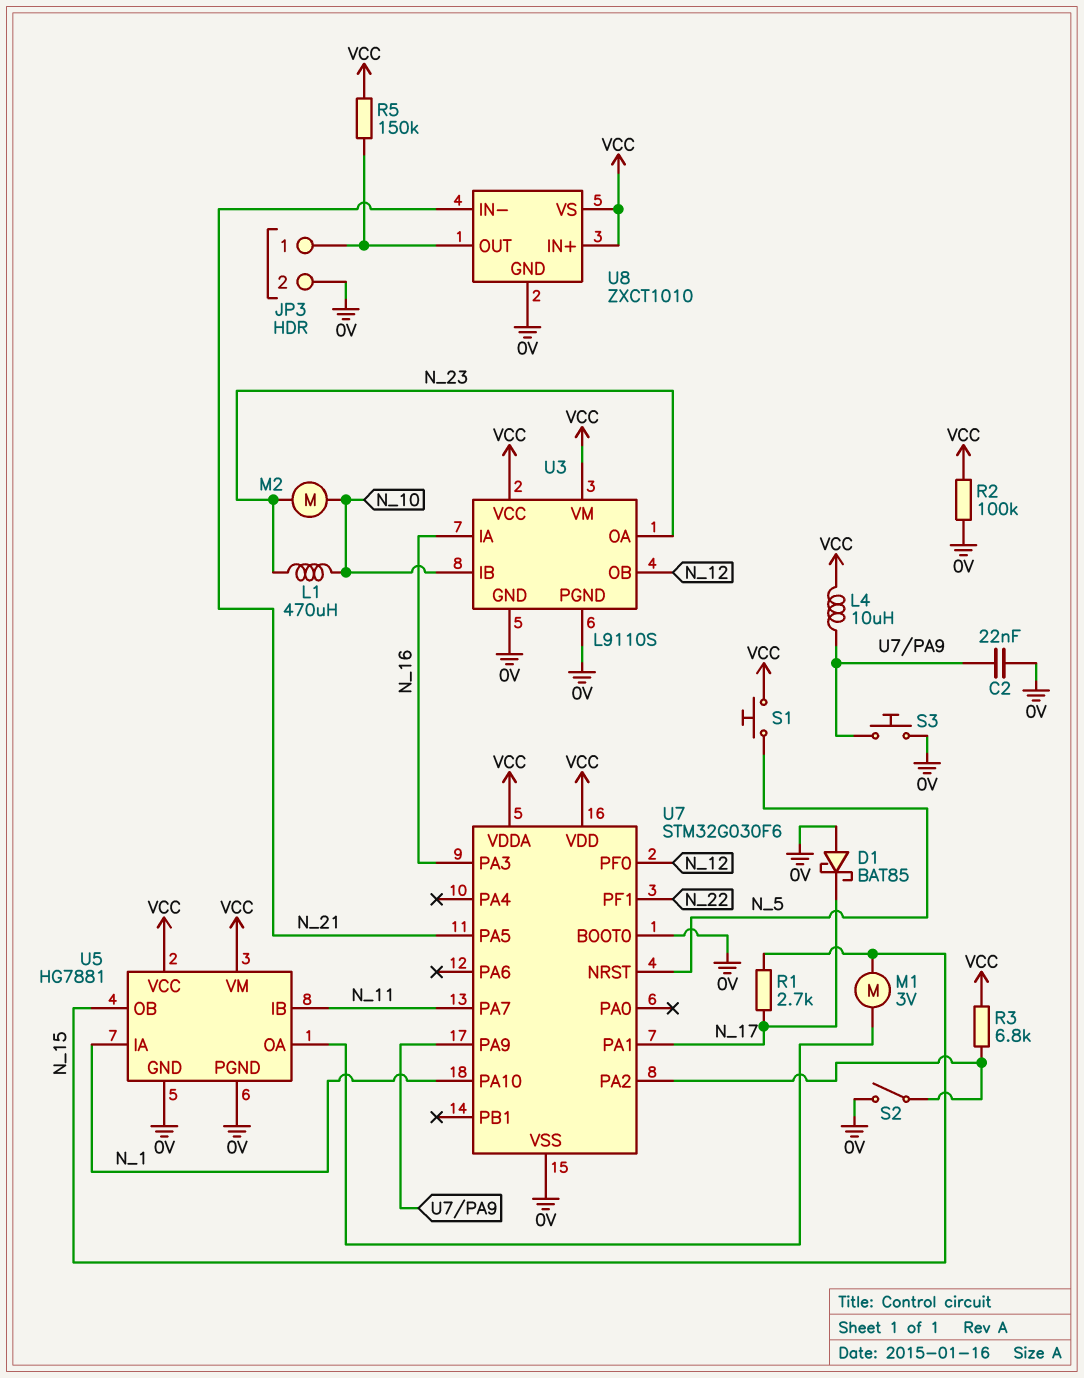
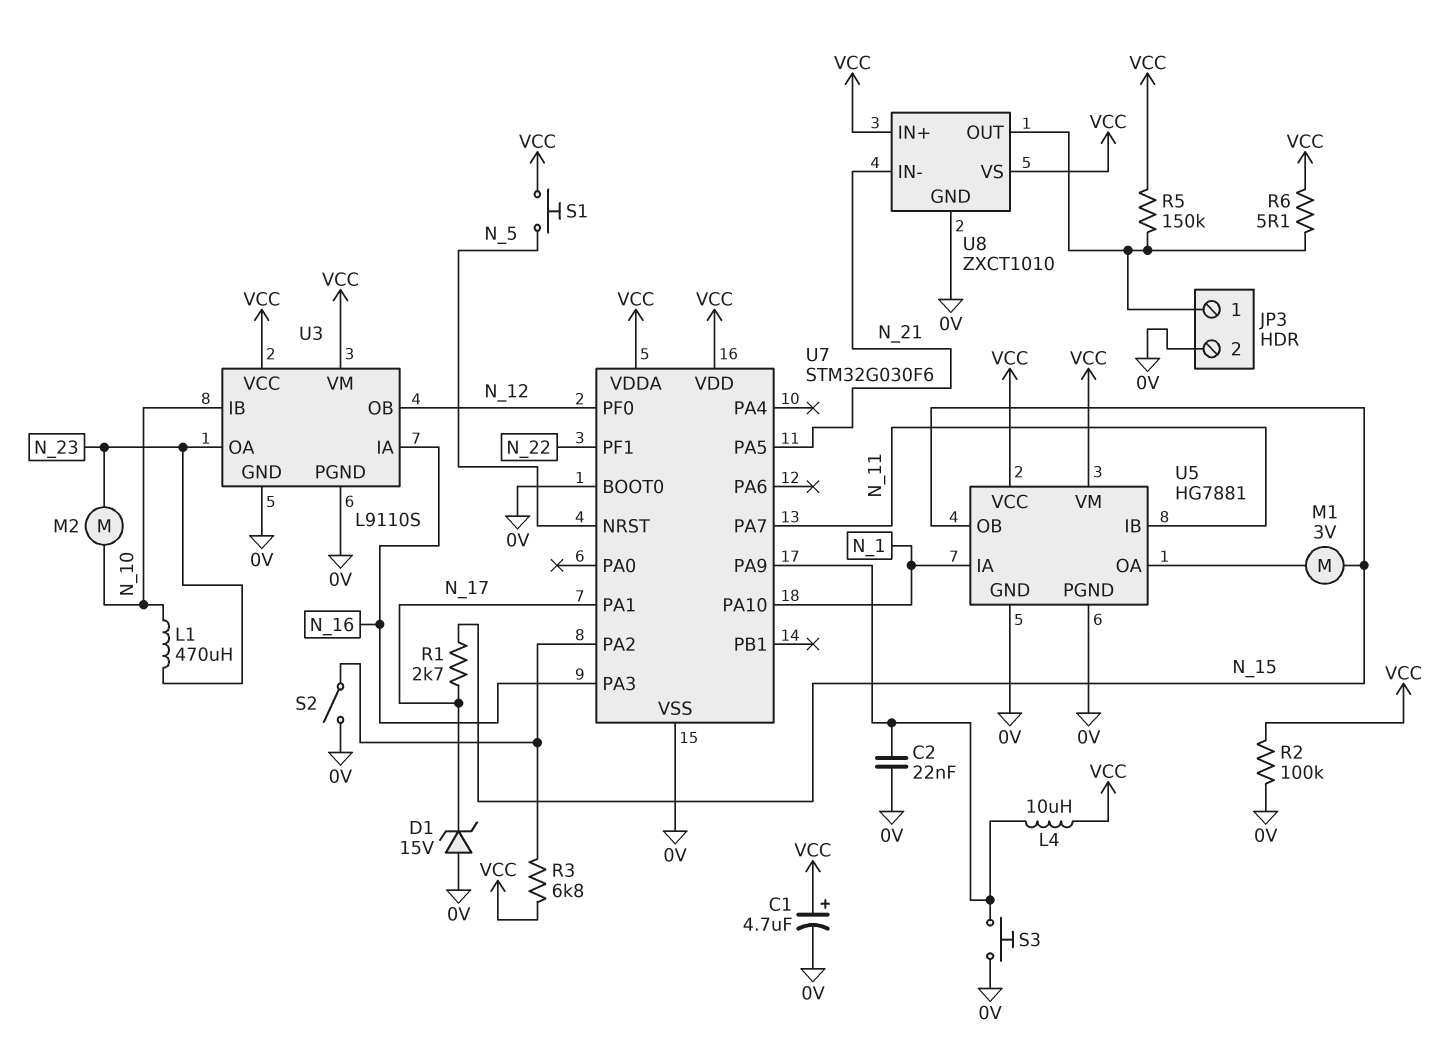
C1: none -> 4.7uF (plus VCC, minus 0V)
D1: schottky BAT85 (A 0V, K N_17) -> zener 15V (A 0V, K N_17)
R6: none -> 5.1 (JP3/1, VCC)

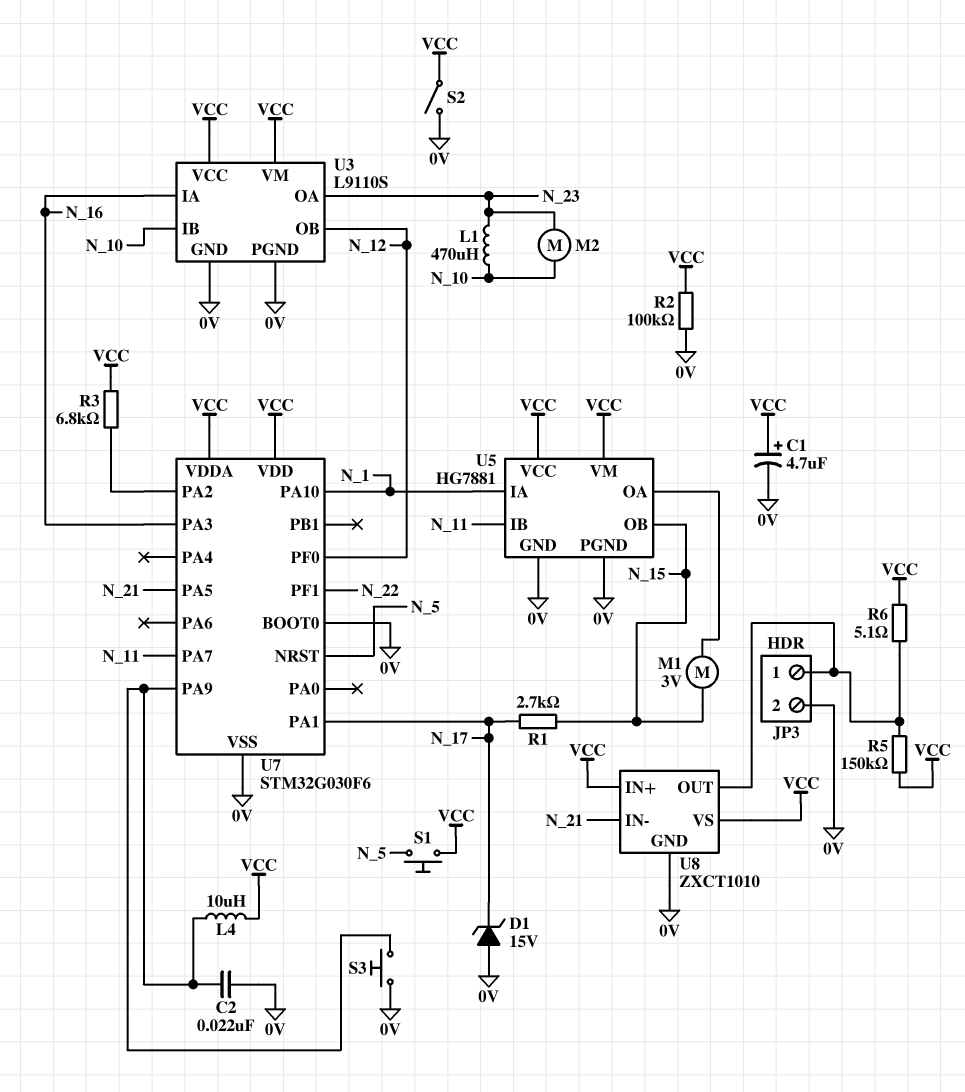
S2: switch (0V, U7/PA2) -> switch (0V, VCC)

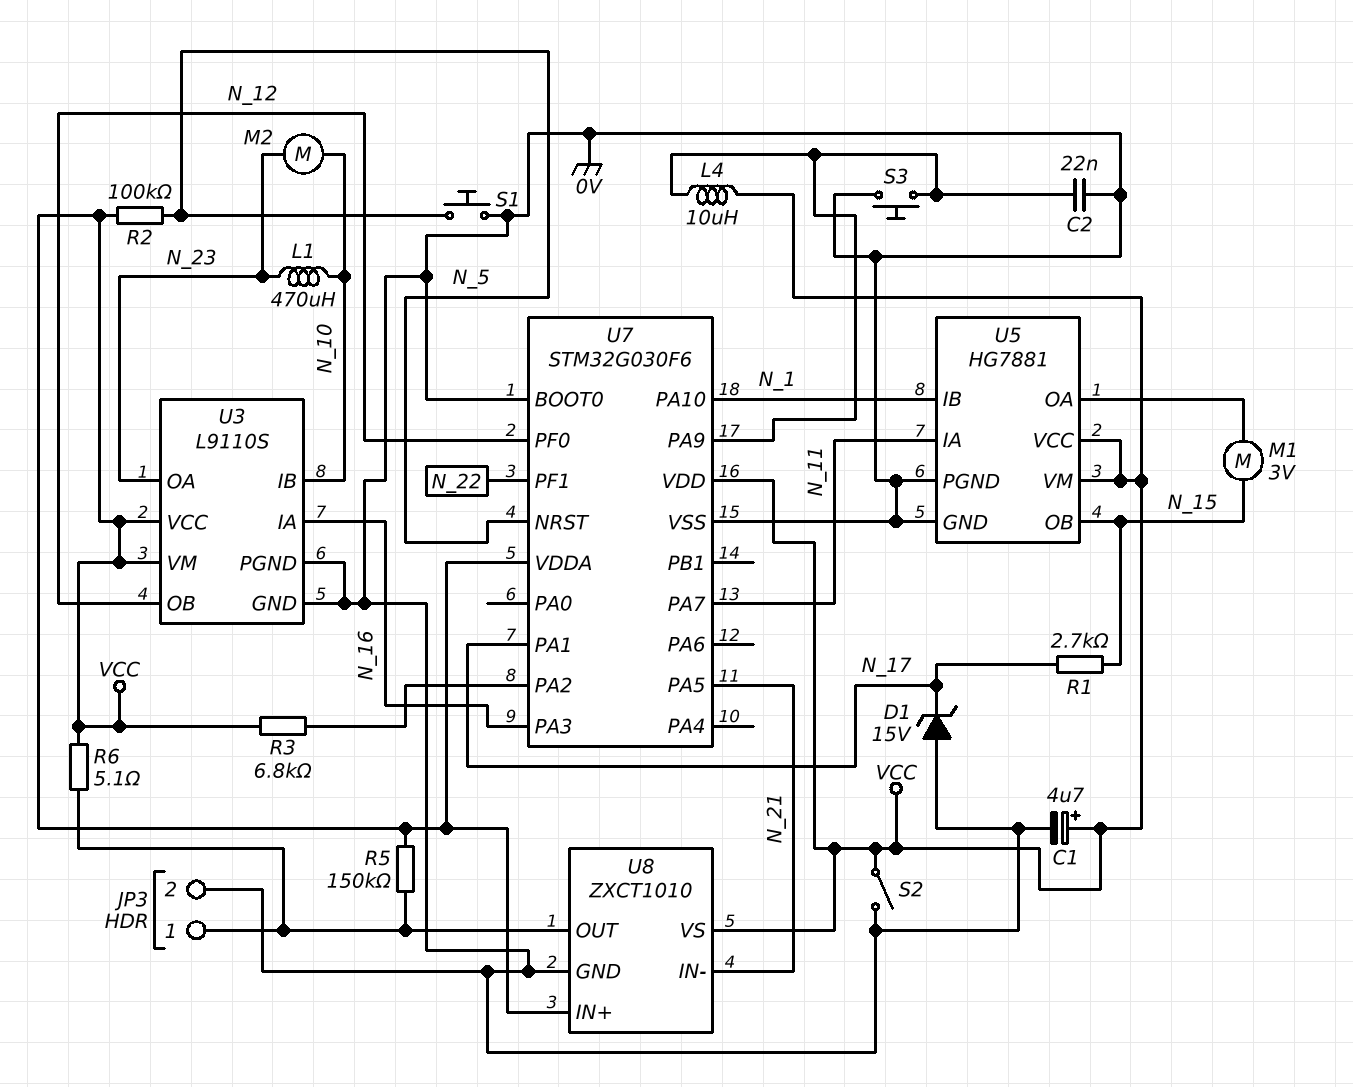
R2: 100k (0V, VCC) -> 100k (N_5, VCC)
S1: button (N_5, VCC) -> button (0V, N_5)
U5 pin IA: N_1 -> N_11
U5 pin IB: N_11 -> N_1

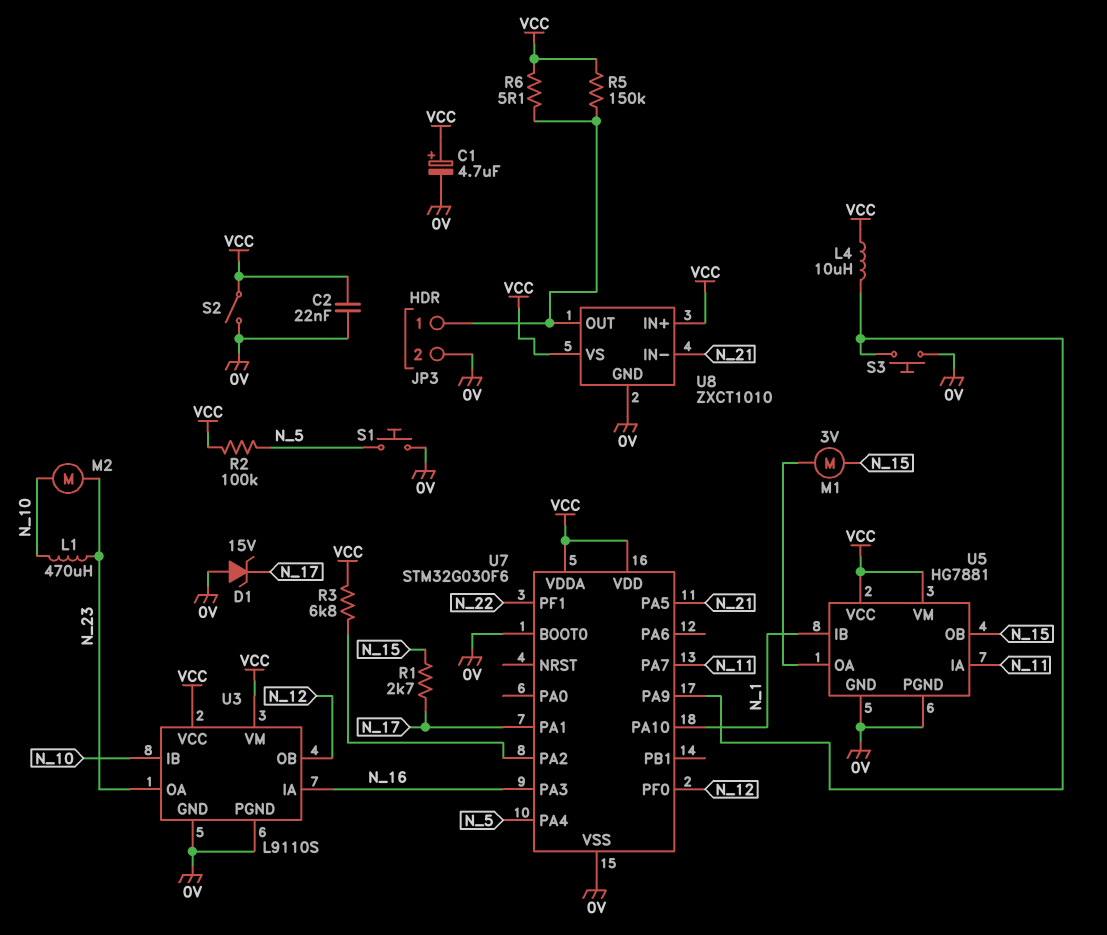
C2: 22nF (0V, U7/PA9) -> 22nF (0V, VCC)
U7 pin NRST: N_5 -> none
U7 pin PA4: none -> N_5

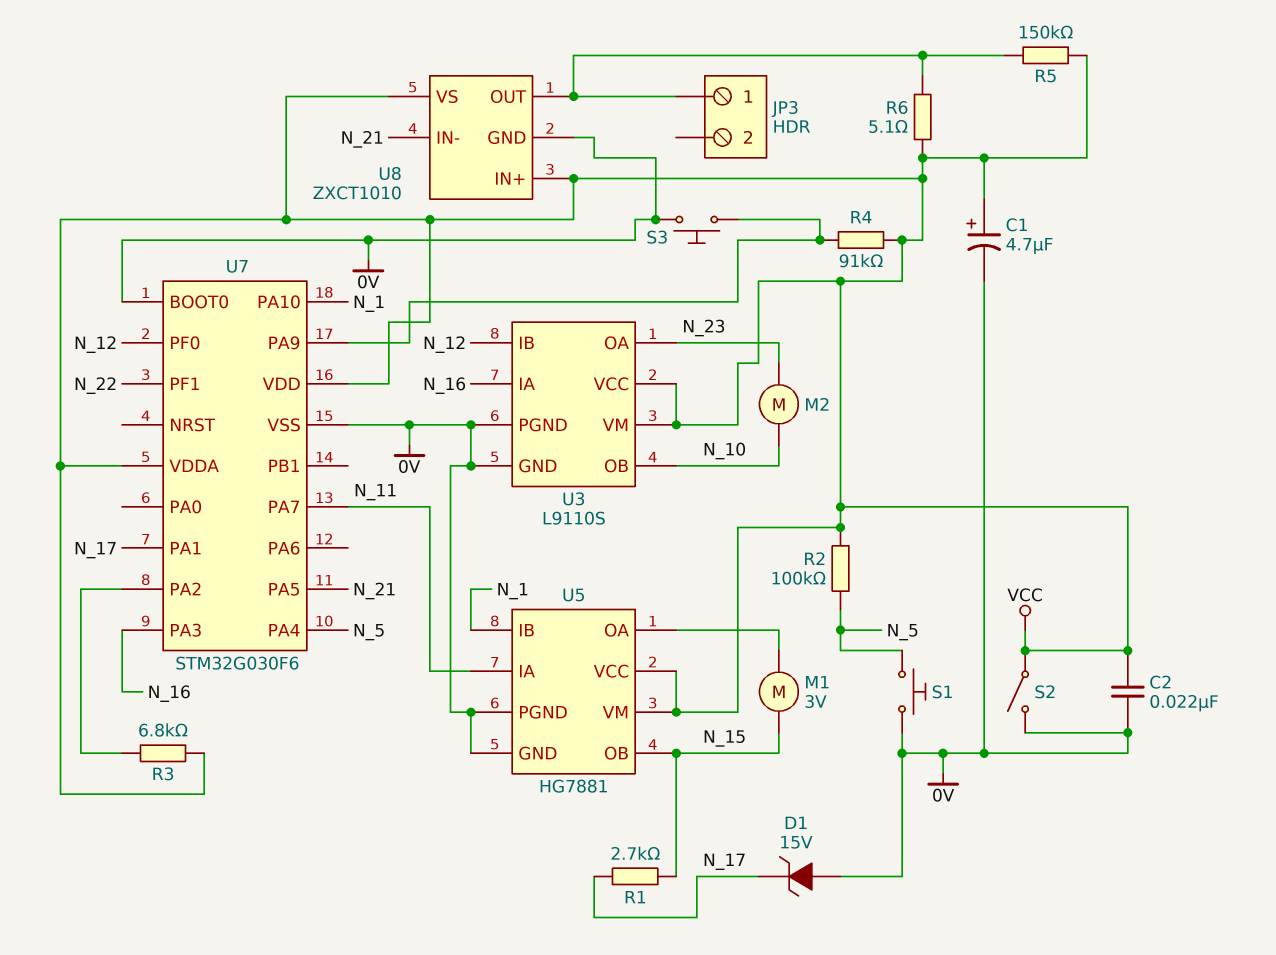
JP3 pin 2: 0V -> none
L1: 470uH (N_10, N_23) -> none
L4: 10uH (U7/PA9, VCC) -> none
R4: none -> 91k (U7/PA9, VCC)
U3 pin IB: N_10 -> N_12
U3 pin OB: N_12 -> N_10

